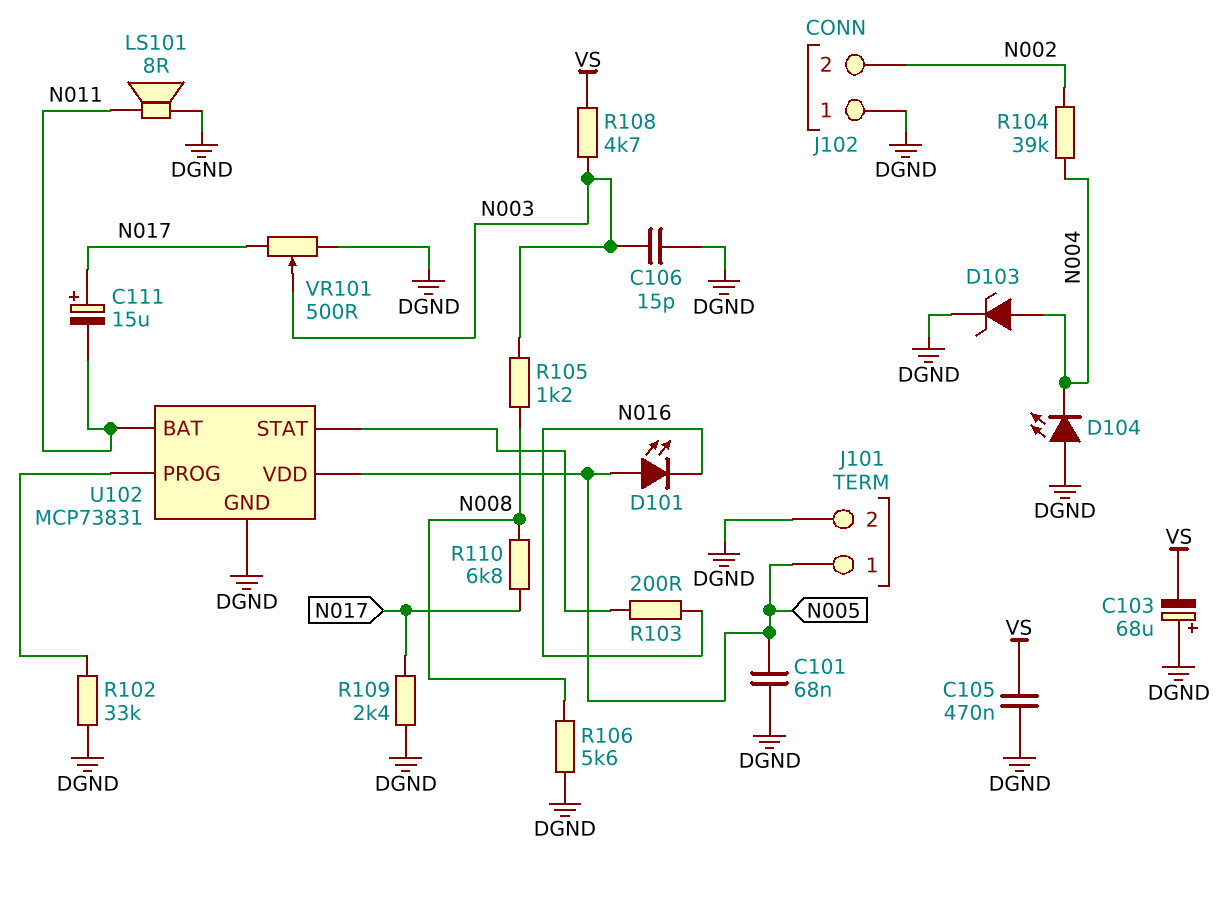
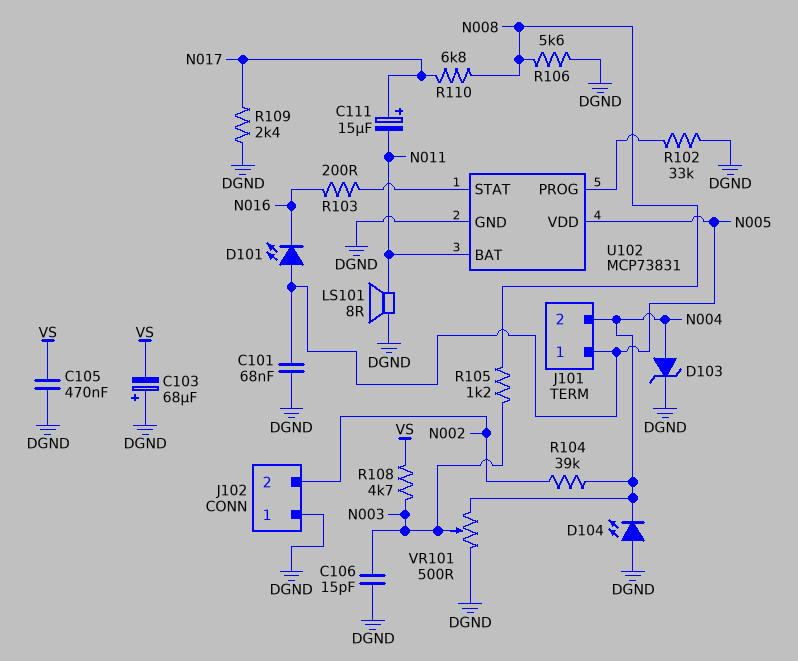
J101 pin 2: DGND -> N004
VR101: 500 (DGND, N017, wiper N003) -> 500 (DGND, N004, wiper N003)

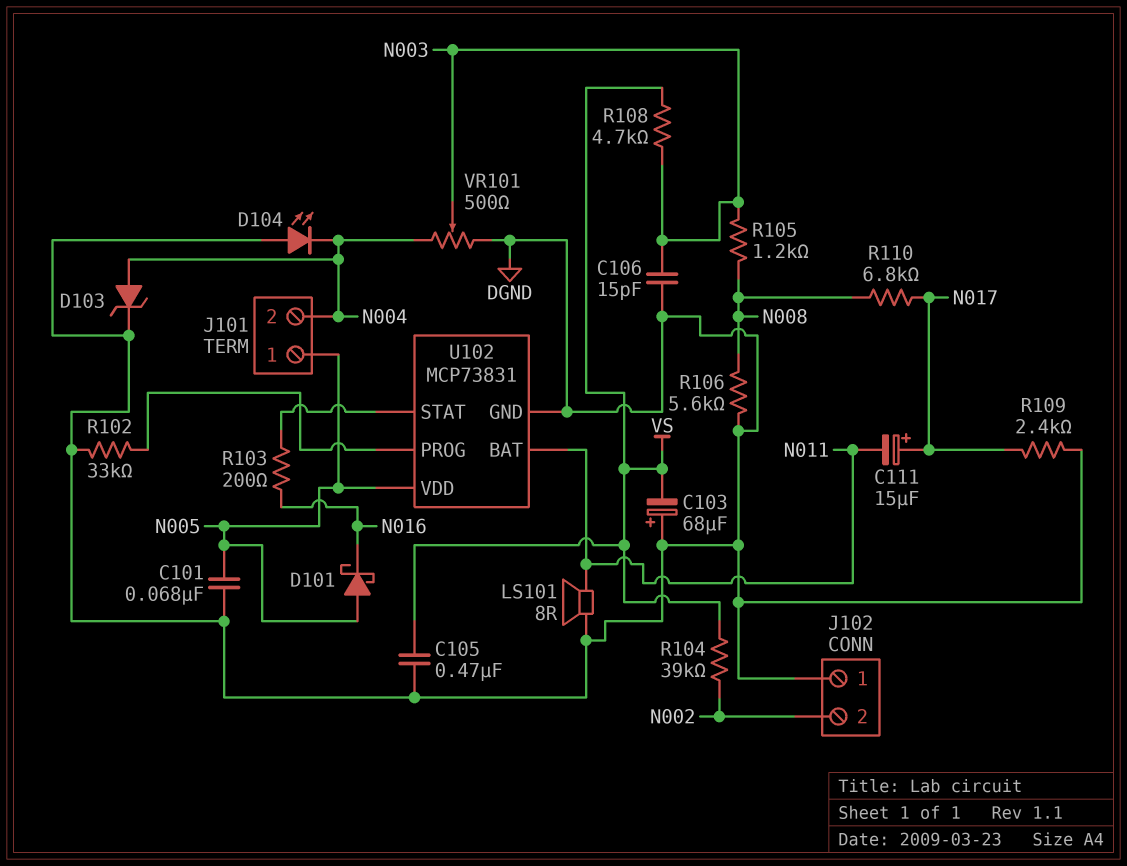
D101: LED (A N005, K N016) -> schottky (A N005, K N016)
R104: 39k (N002, N004) -> 39k (N002, VS)

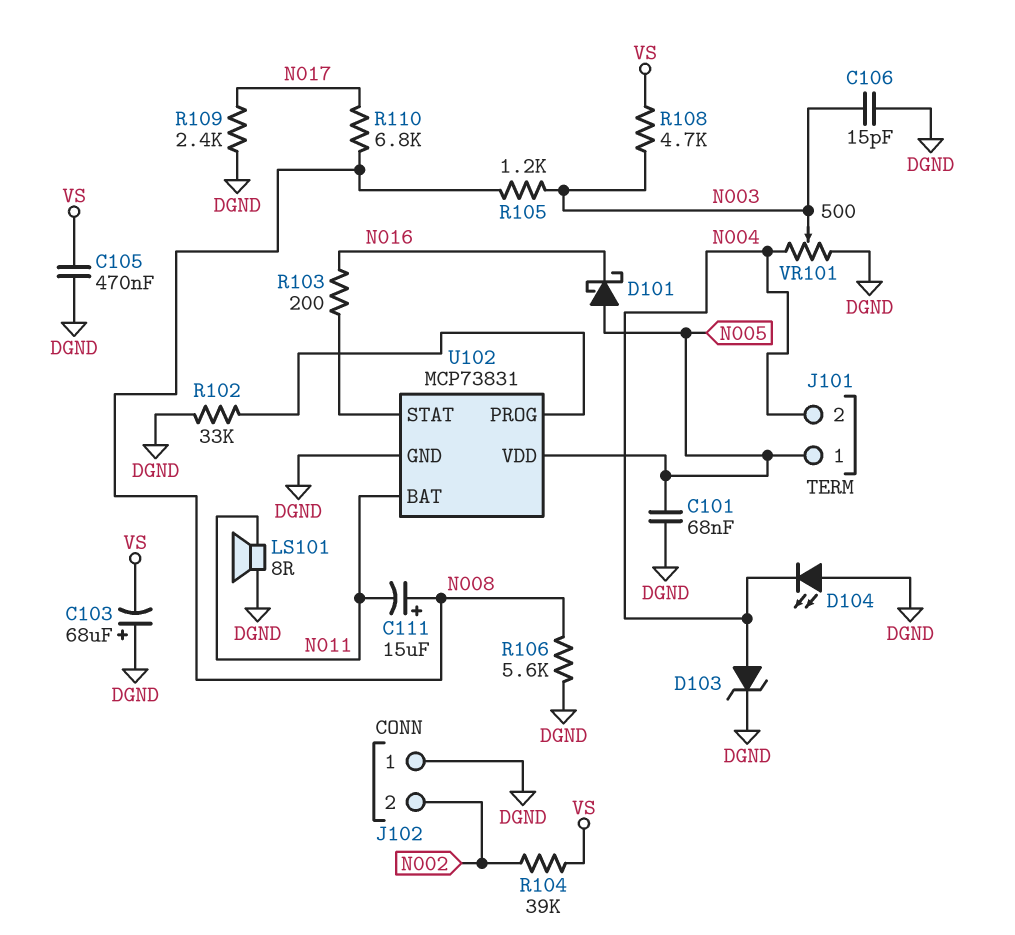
C111: 15uF (plus N017, minus N011) -> 15uF (plus N008, minus N011)

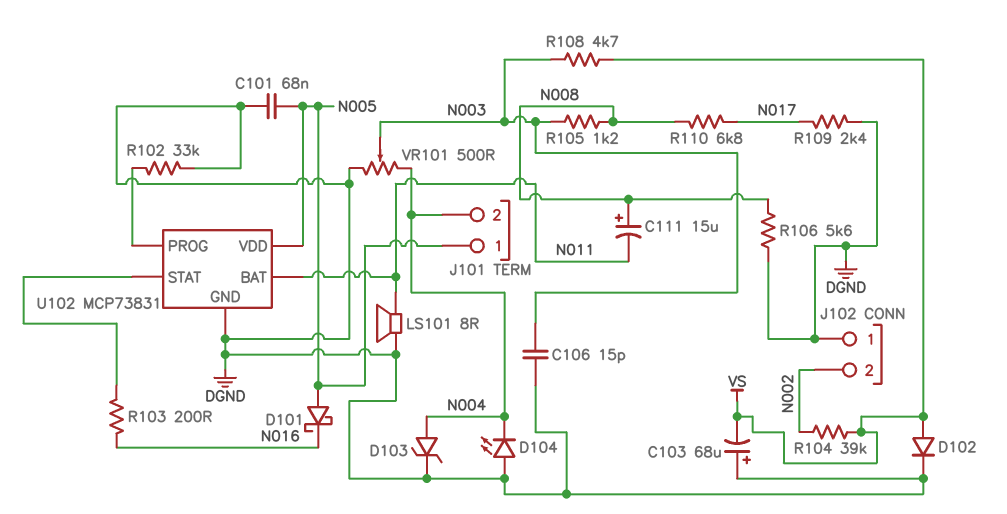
C105: 470nF (DGND, VS) -> none
D102: none -> diode (A VS, K DGND)

